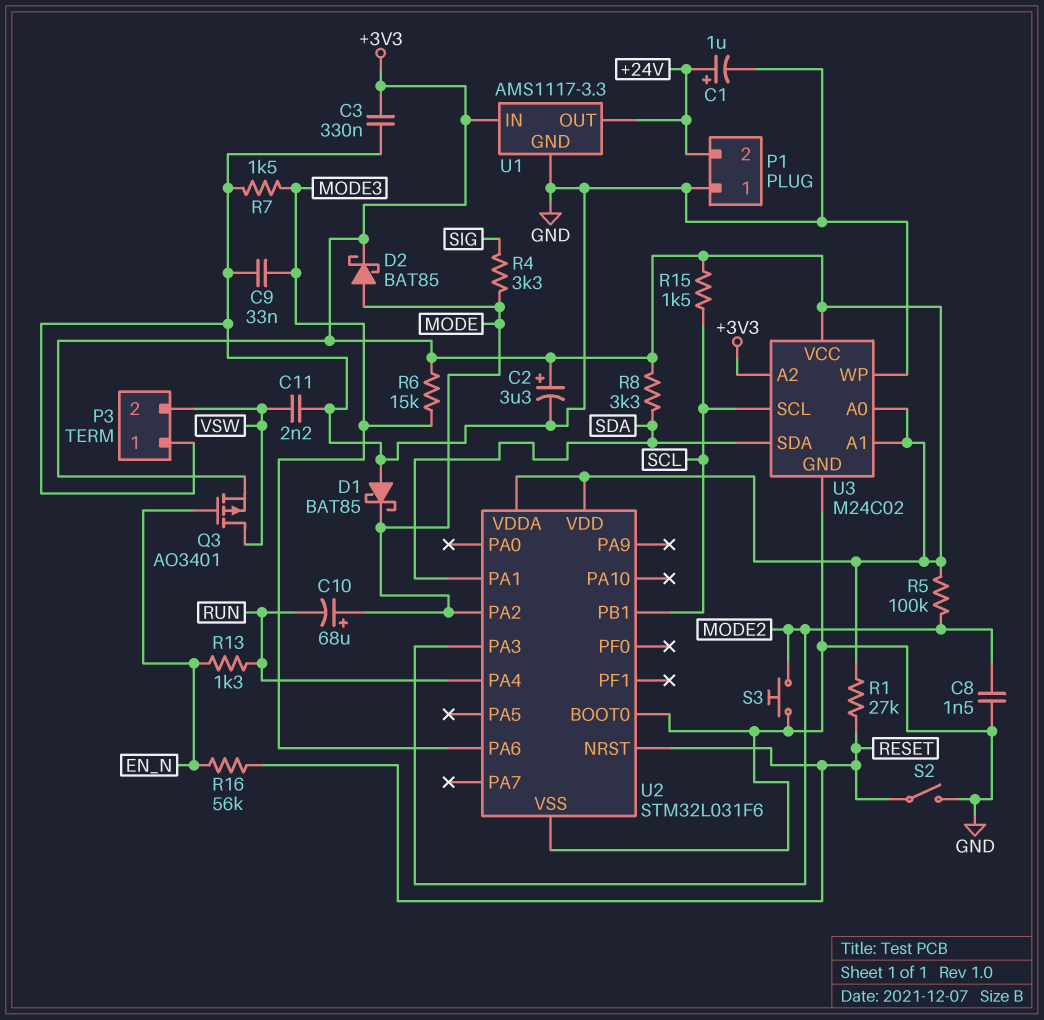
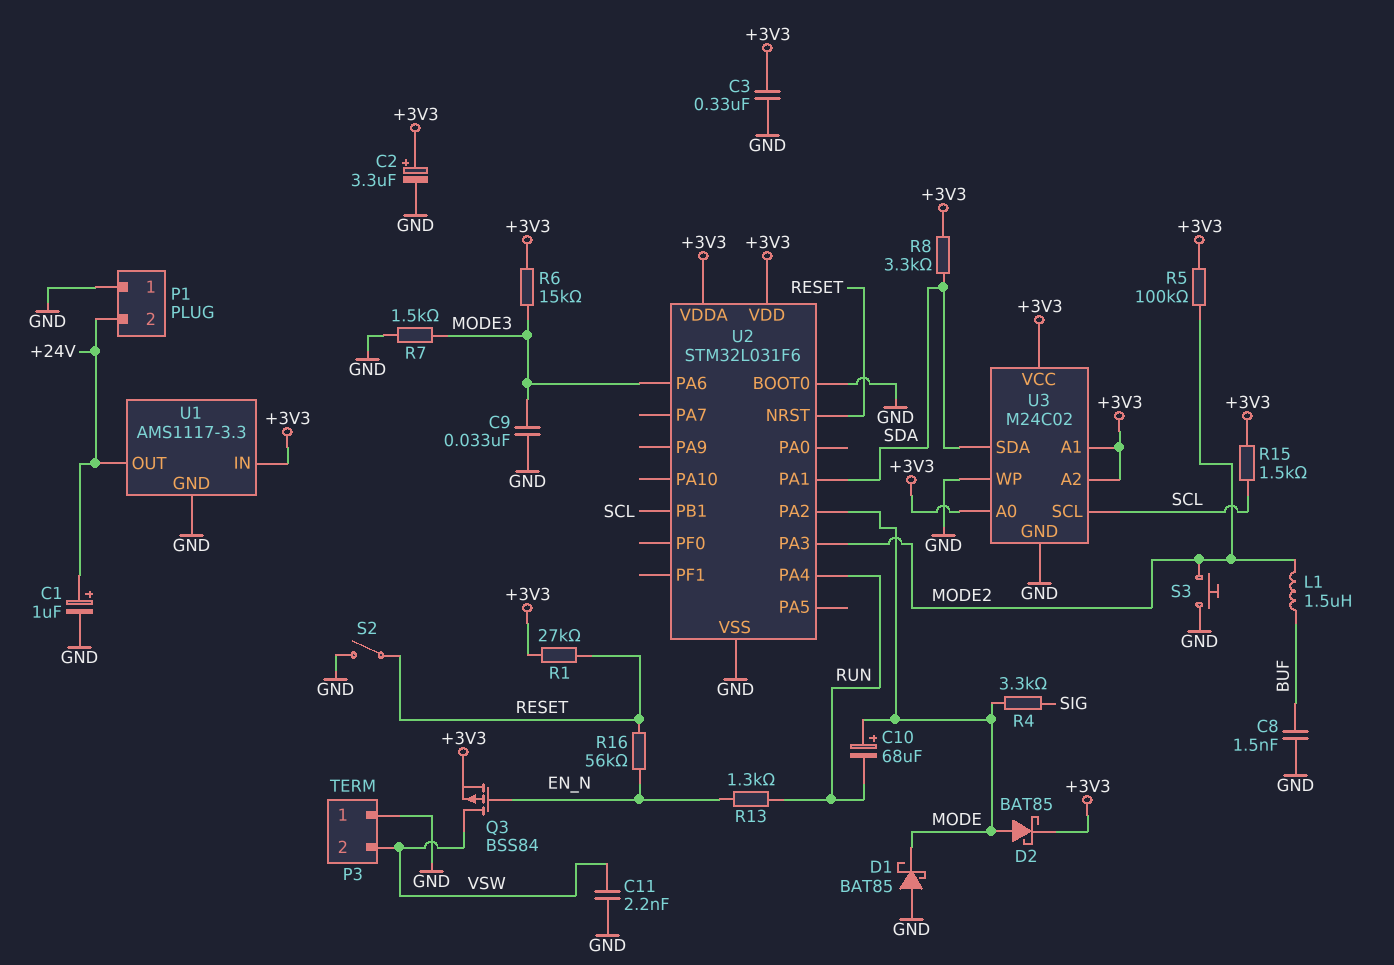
C8: 1.5nF (GND, MODE2) -> 1.5nF (BUF, GND)
L1: none -> 1.5uH (BUF, MODE2)
Q3: PMOS AO3401 (G EN_N, D VSW, S +3V3) -> PMOS BSS84 (G EN_N, D VSW, S +3V3)

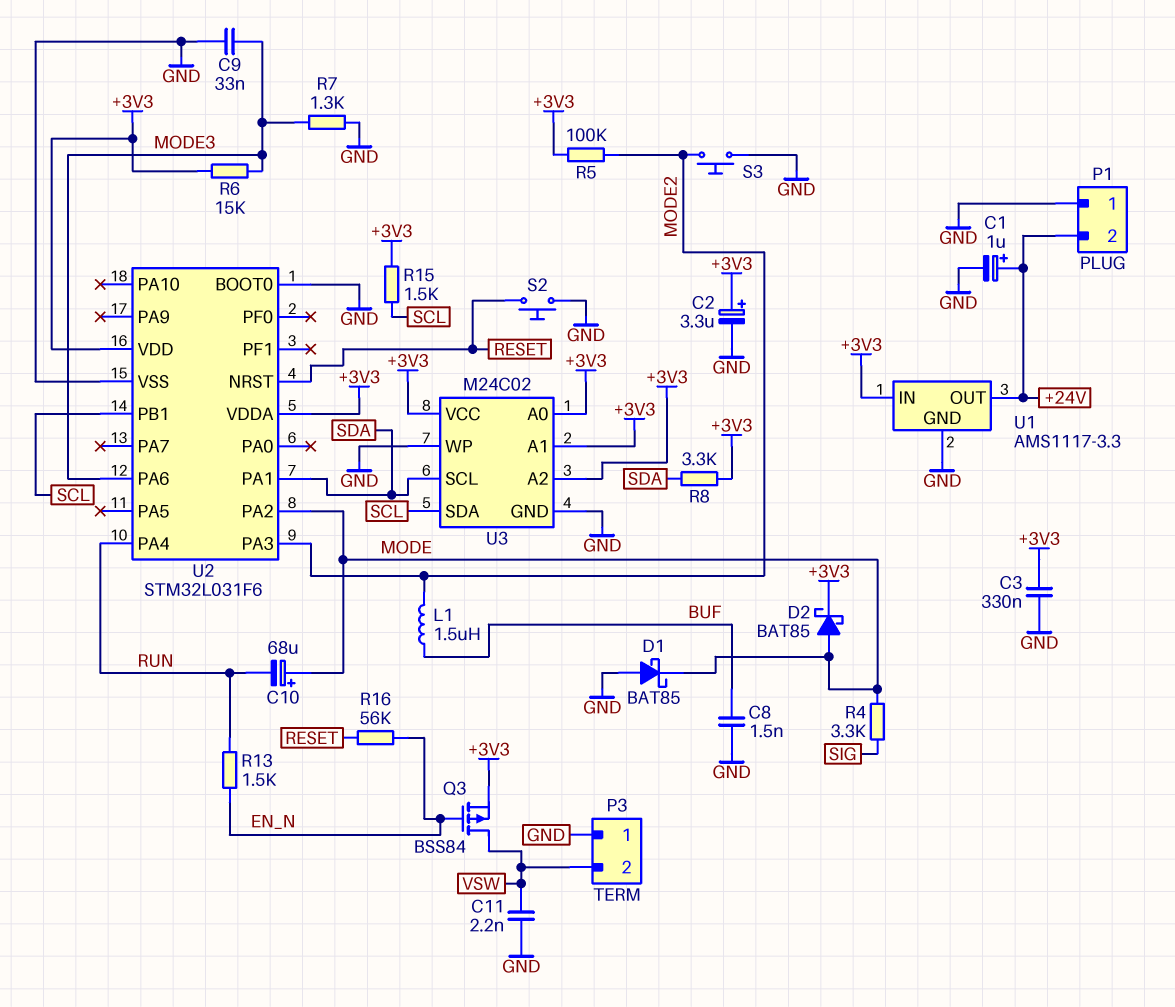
R1: 27k (+3V3, RESET) -> none
R7: 1.5k (GND, MODE3) -> 1.3k (GND, MODE3)
R13: 1.3k (EN_N, RUN) -> 1.5k (EN_N, RUN)
S2: switch (GND, RESET) -> button (GND, RESET)
U3 pin SCL: SCL -> SDA
U3 pin SDA: SDA -> SCL

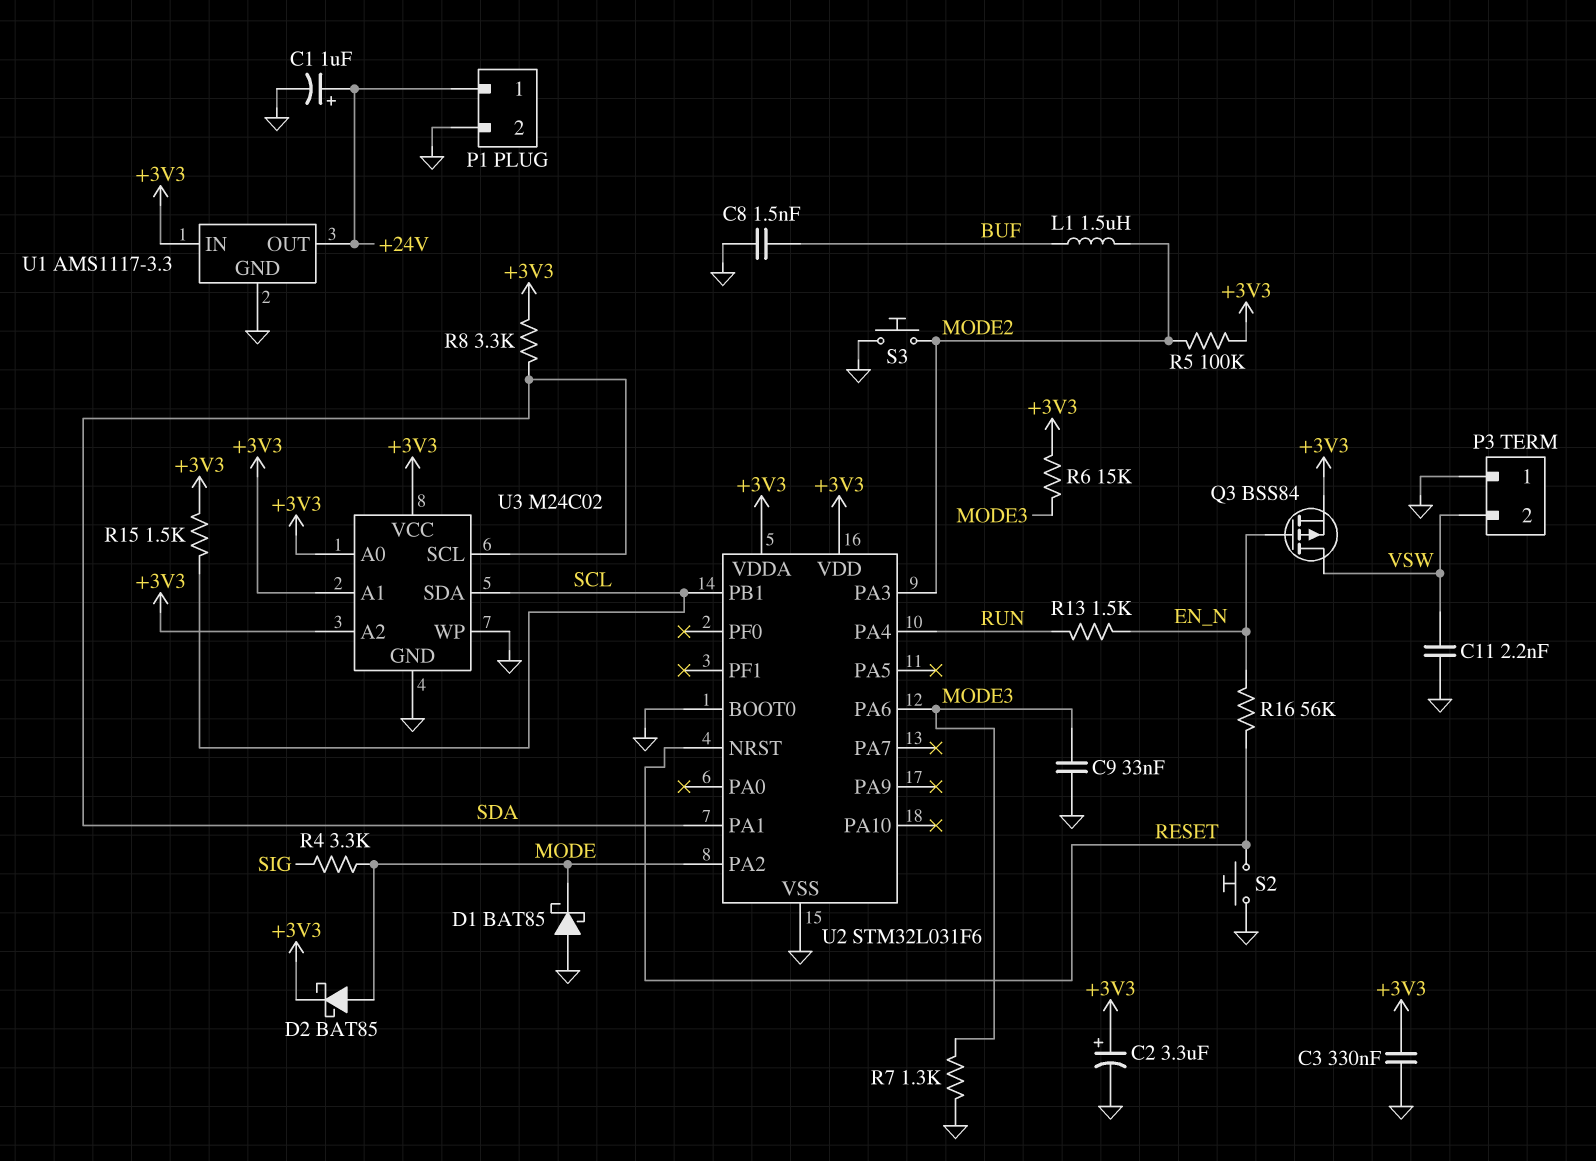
C10: 68uF (plus MODE, minus RUN) -> none
P1 pin 1: GND -> +24V
P1 pin 2: +24V -> GND

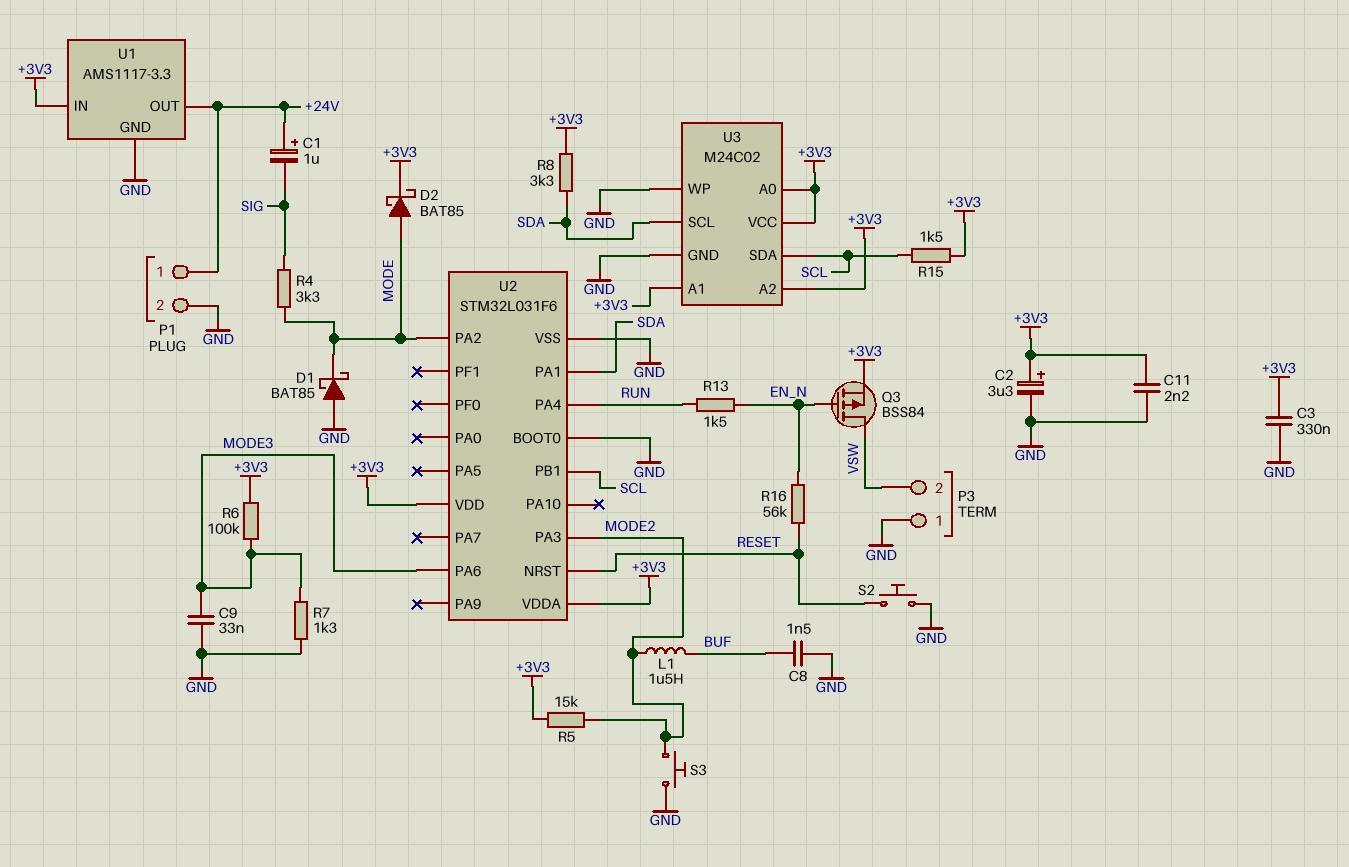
C1: 1uF (plus +24V, minus GND) -> 1uF (plus +24V, minus SIG)
C11: 2.2nF (GND, VSW) -> 2.2nF (+3V3, GND)
R5: 100k (+3V3, MODE2) -> 15k (+3V3, MODE2)
R6: 15k (+3V3, MODE3) -> 100k (+3V3, MODE3)

